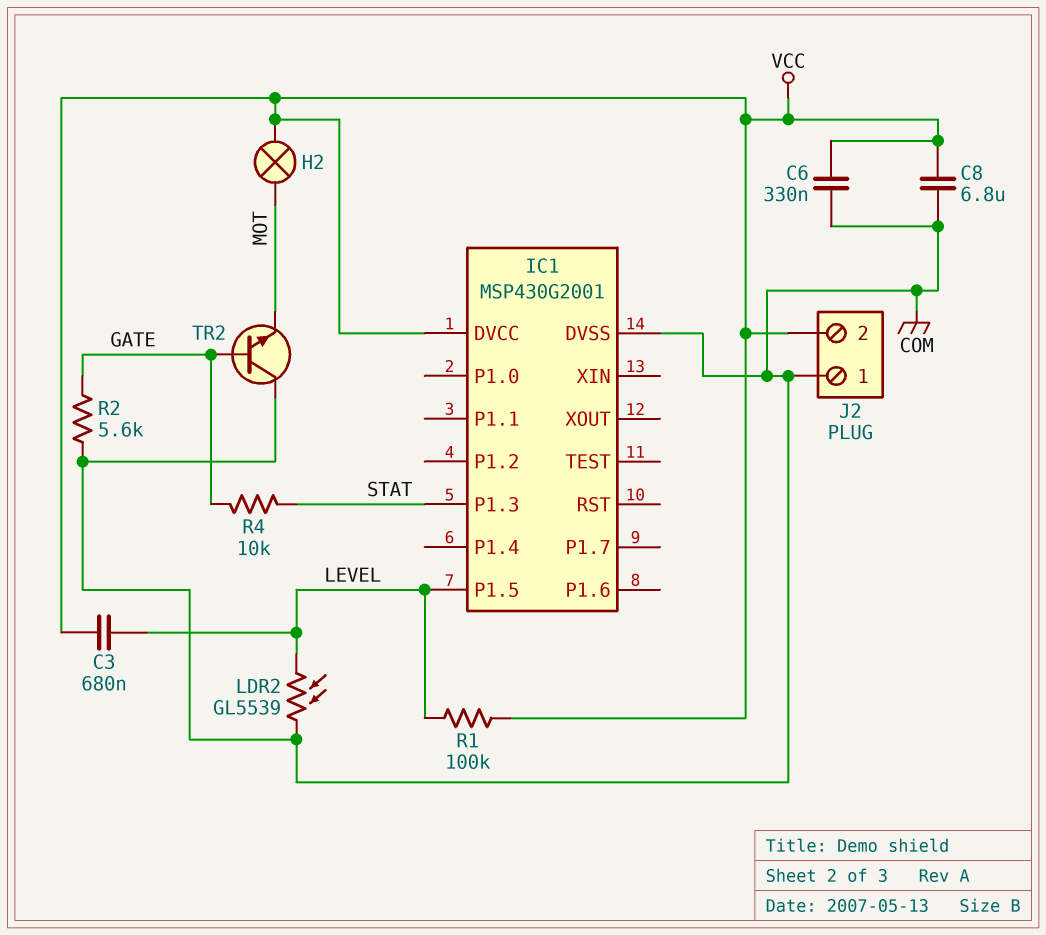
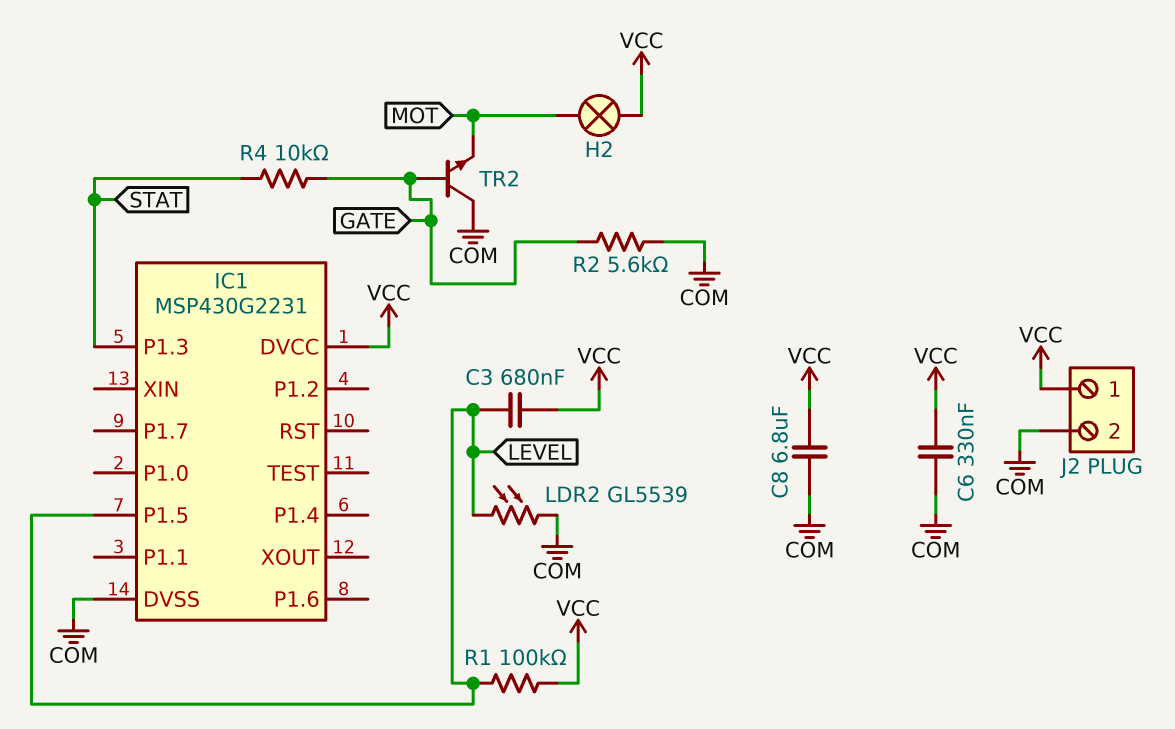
IC1: MSP430G2001 -> MSP430G2231
J2 pin 1: COM -> VCC
J2 pin 2: VCC -> COM

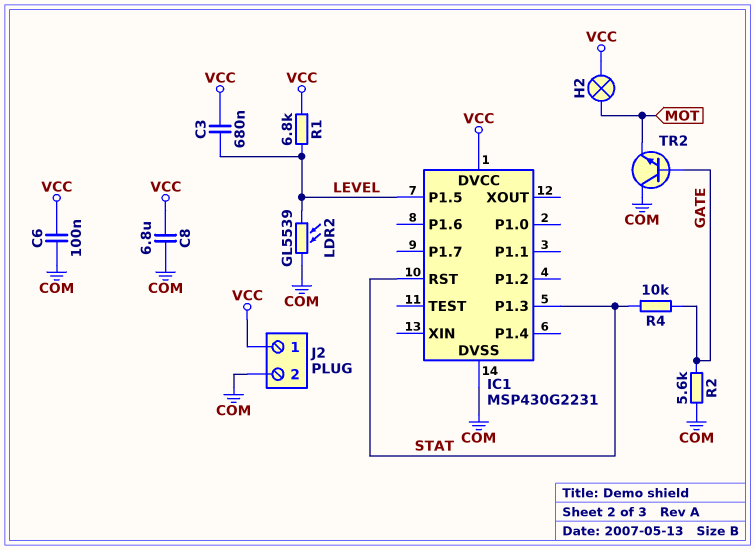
C6: 330nF (COM, VCC) -> 100nF (COM, VCC)
IC1 pin RST: none -> STAT
R1: 100k (LEVEL, VCC) -> 6.8k (LEVEL, VCC)

